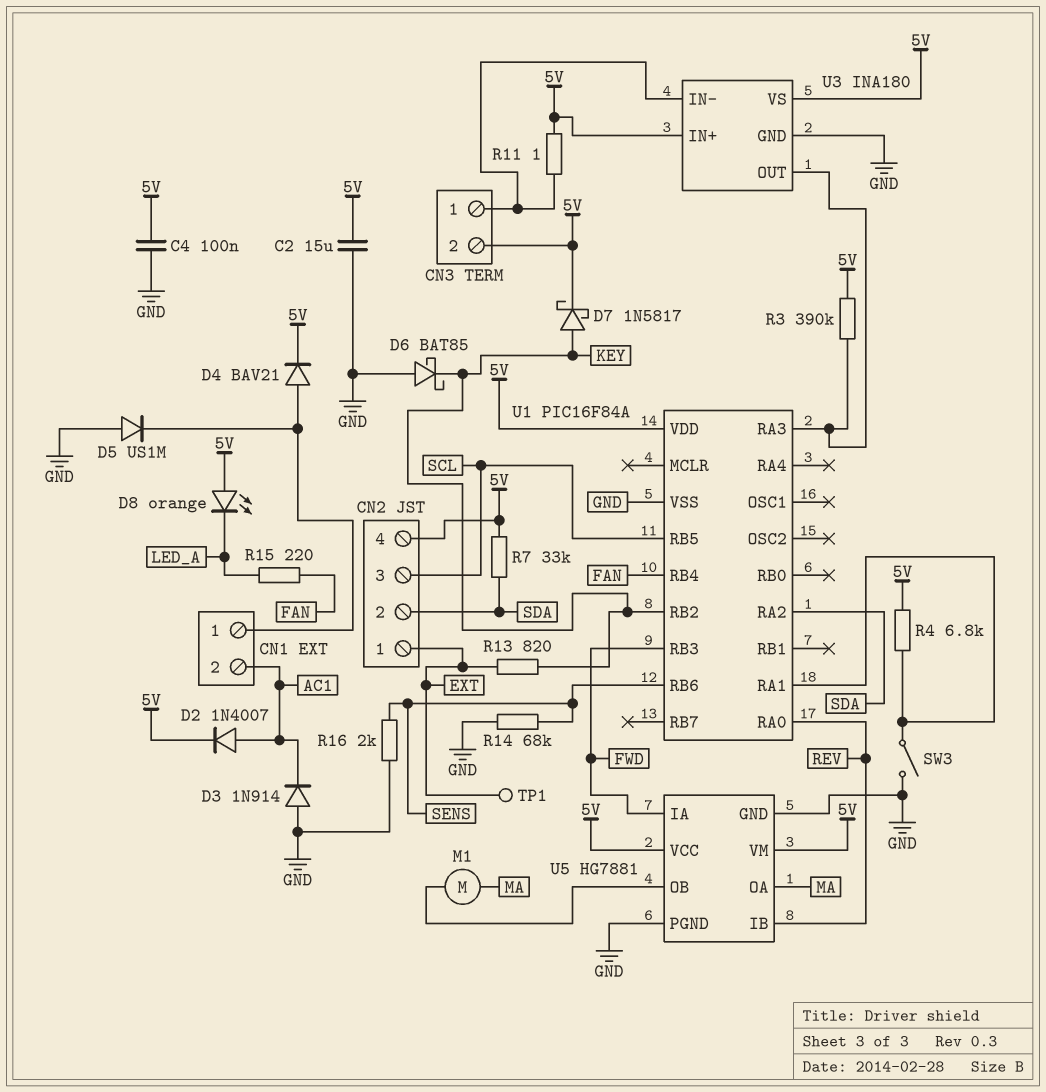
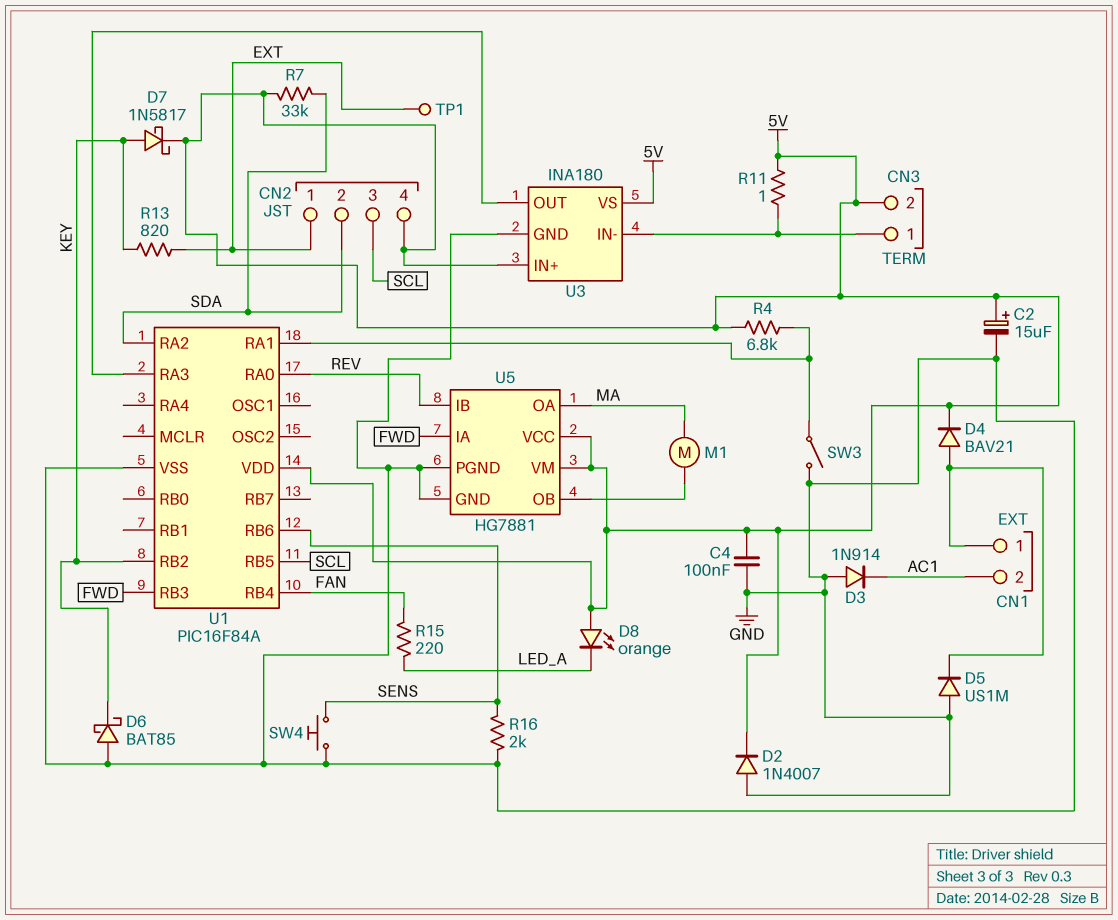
C2: 15uF (5V, GND) -> 15uF (plus 5V, minus GND)
D2: diode 1N4007 (A AC1, K 5V) -> diode 1N4007 (A GND, K 5V)
R3: 390k (5V, U1/RA3) -> none
R14: 68k (GND, SENS) -> none
SW4: none -> button (GND, SENS)

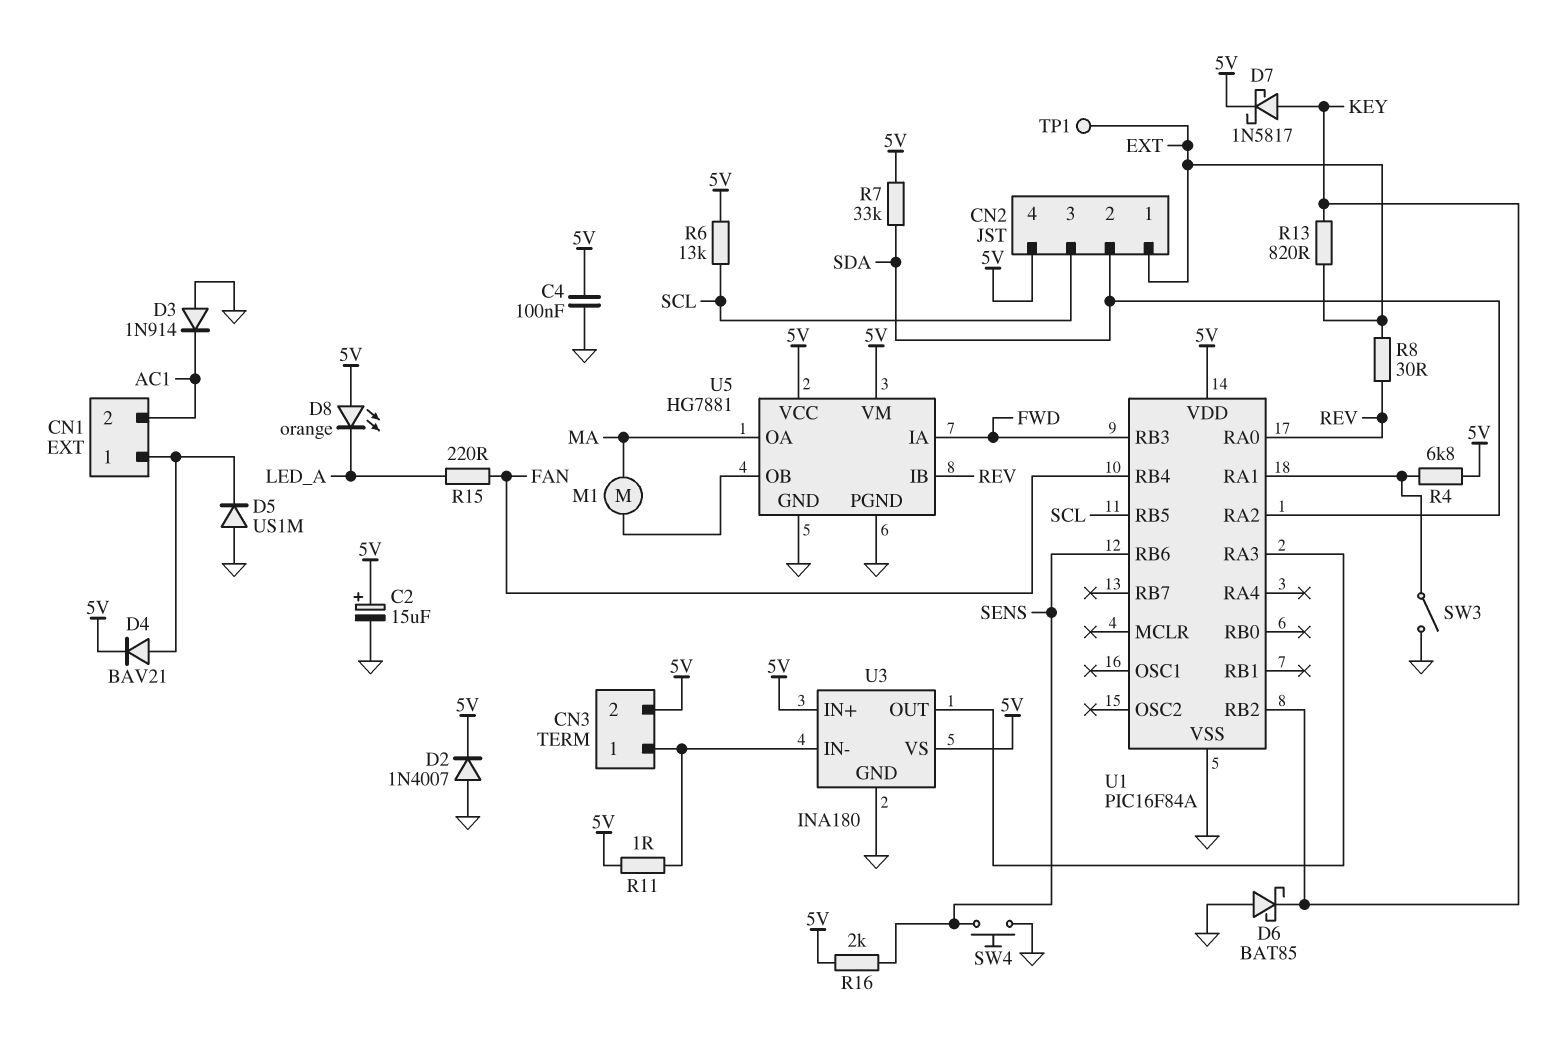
R6: none -> 13k (5V, SCL)
R8: none -> 30 (EXT, REV)
R16: 2k (GND, SENS) -> 2k (5V, SENS)

